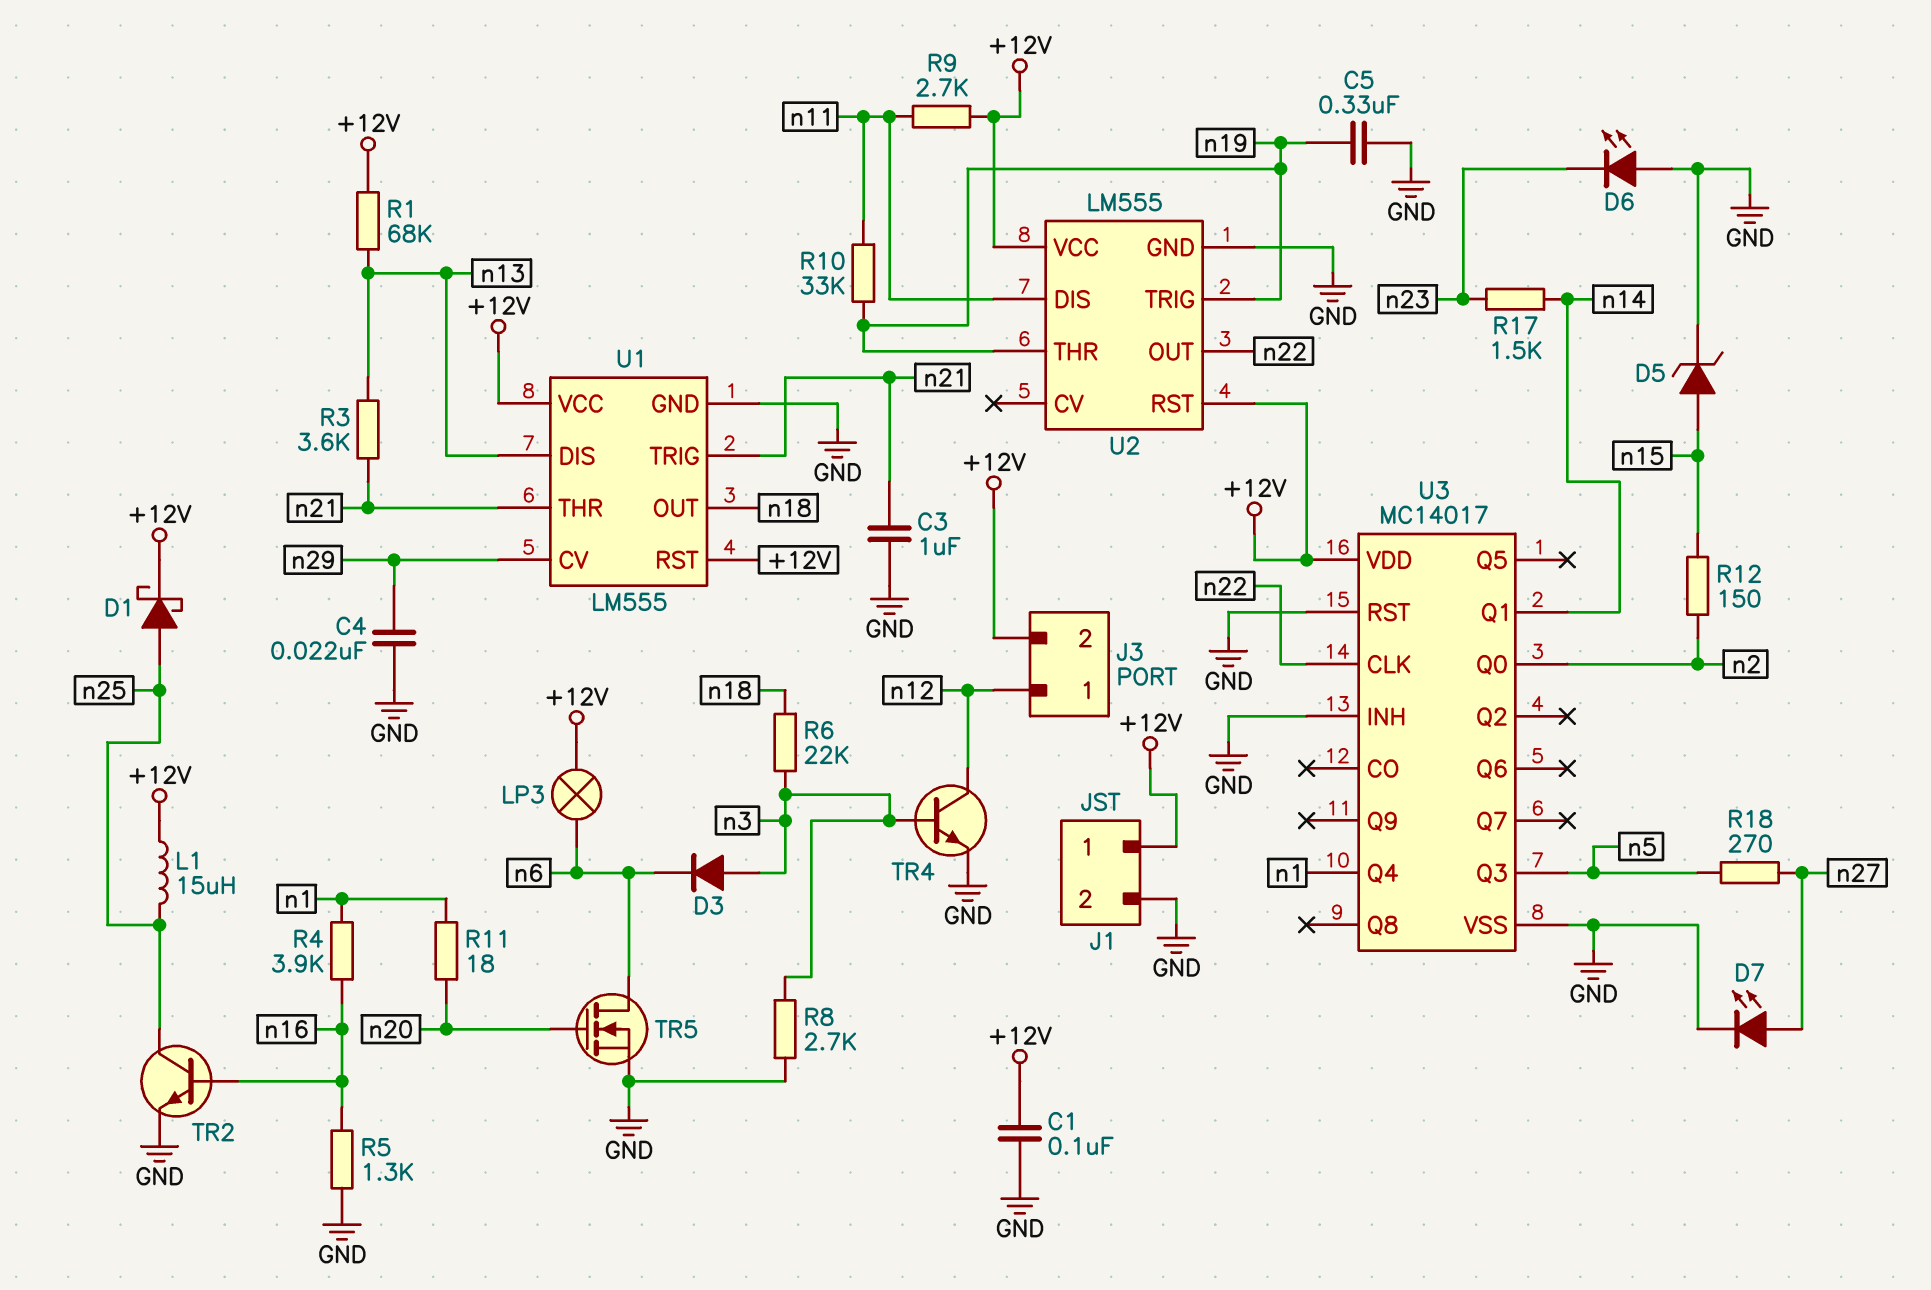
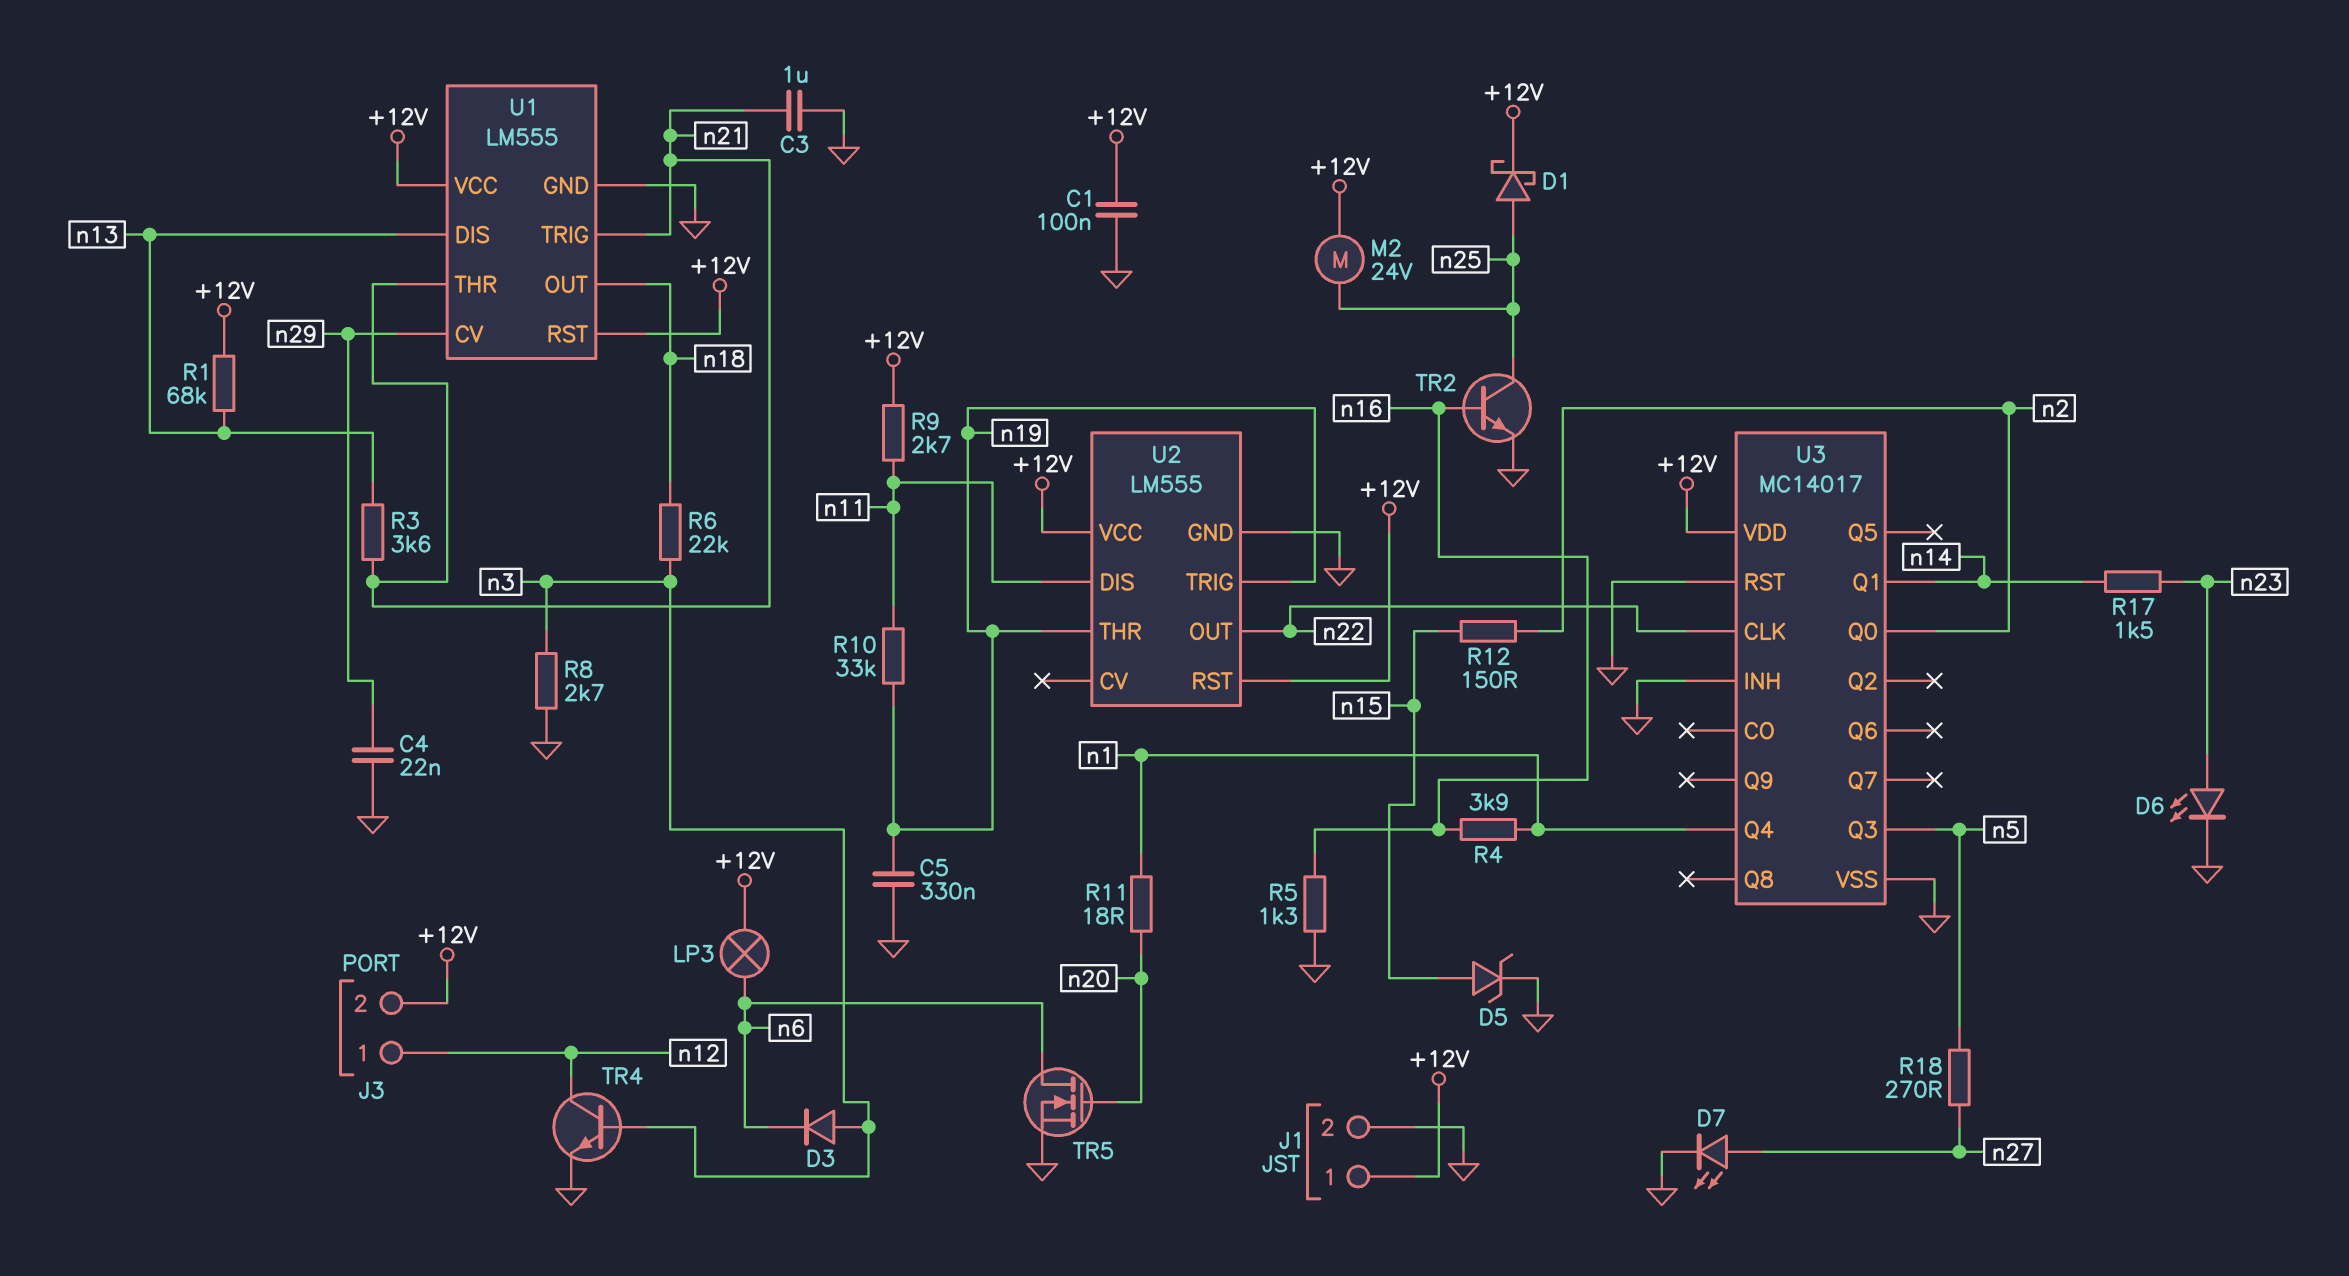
D6: LED (A GND, K n23) -> LED (A n23, K GND)
L1: 15uH (+12V, n25) -> none
M2: none -> motor 24V (+12V, n25)

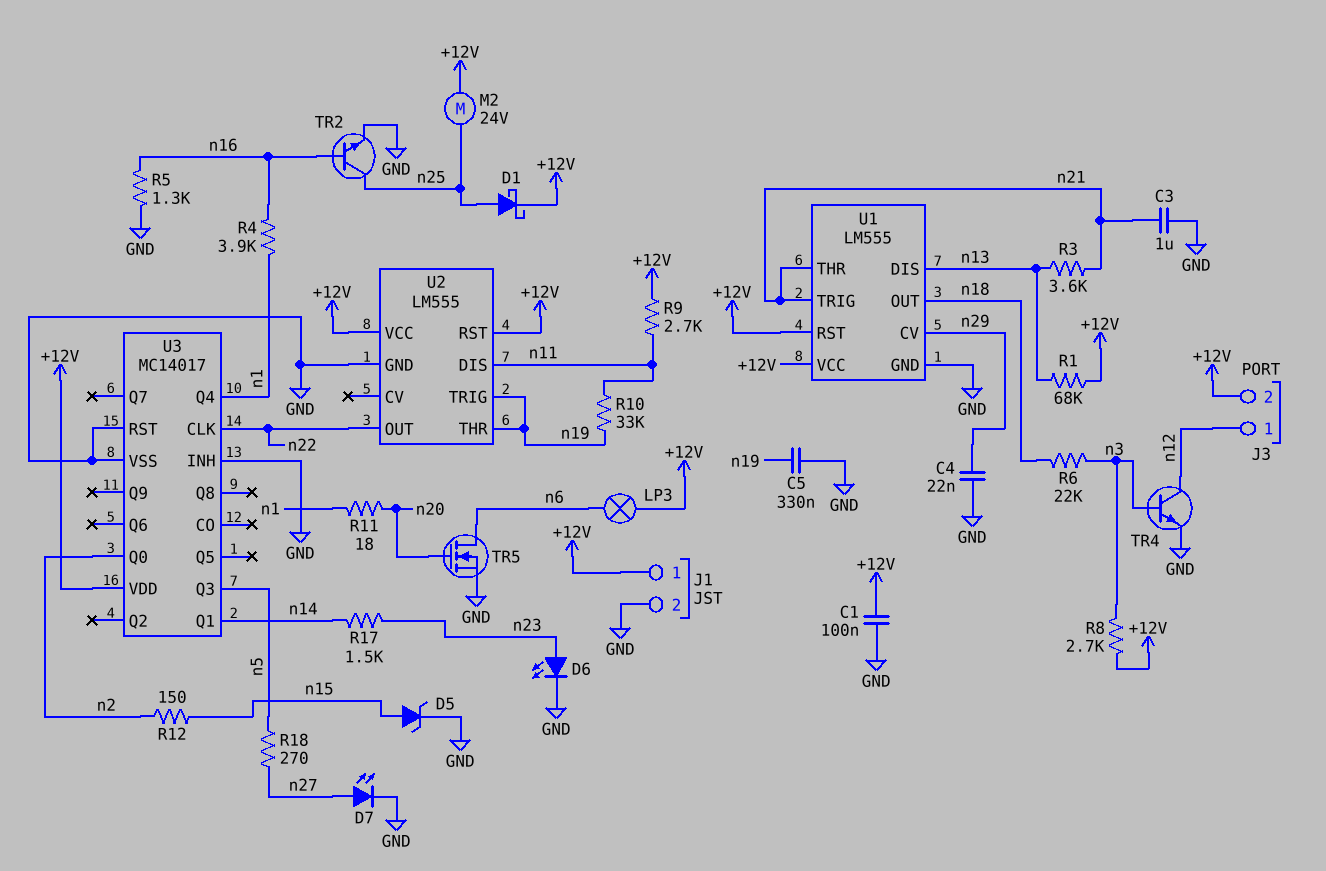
D3: diode (A n3, K n6) -> none
R8: 2.7k (GND, n3) -> 2.7k (+12V, n3)

